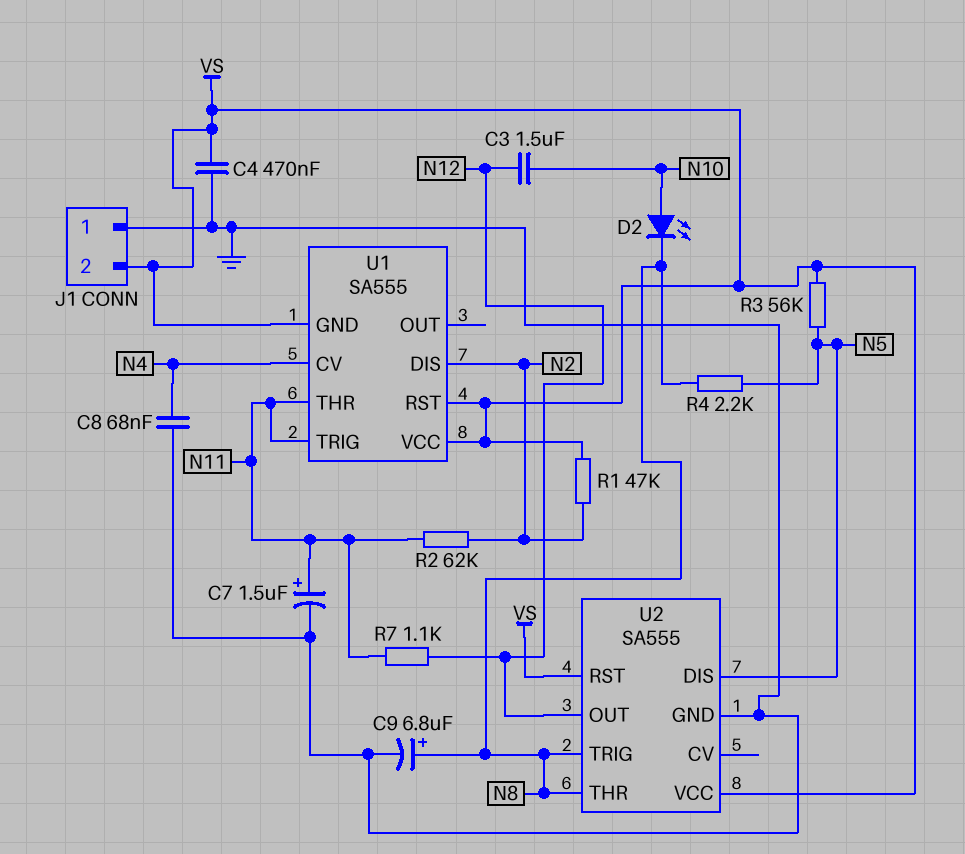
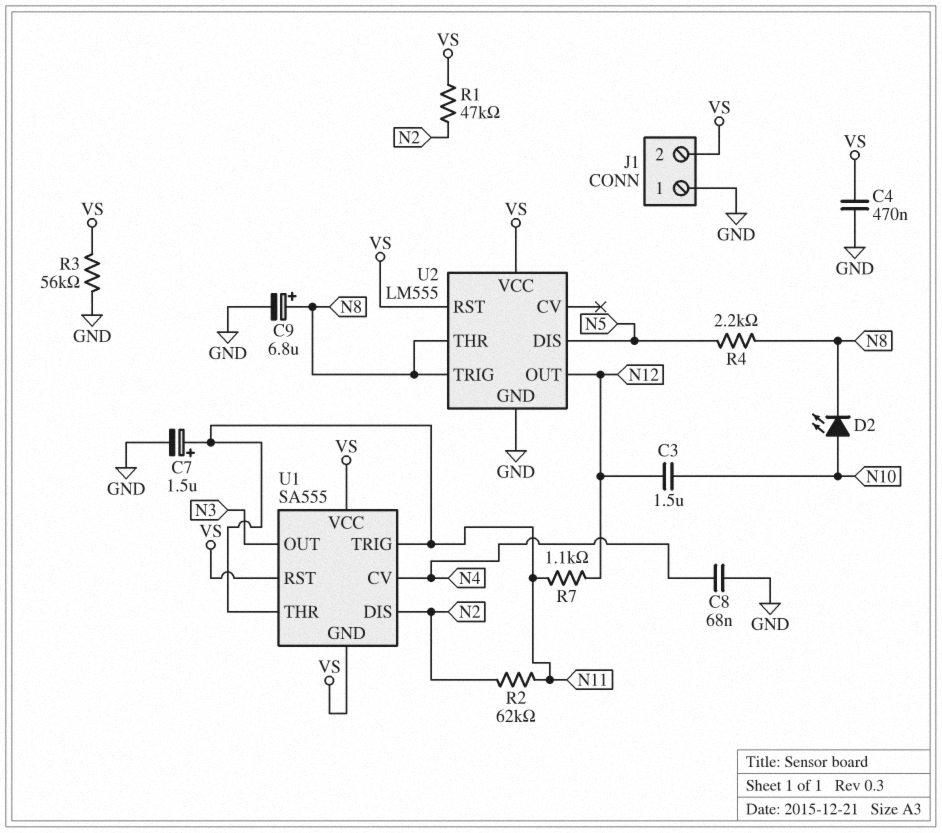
R3: 56k (N5, VS) -> 56k (GND, VS)
U1 pin OUT: none -> N3
U2: SA555 -> LM555

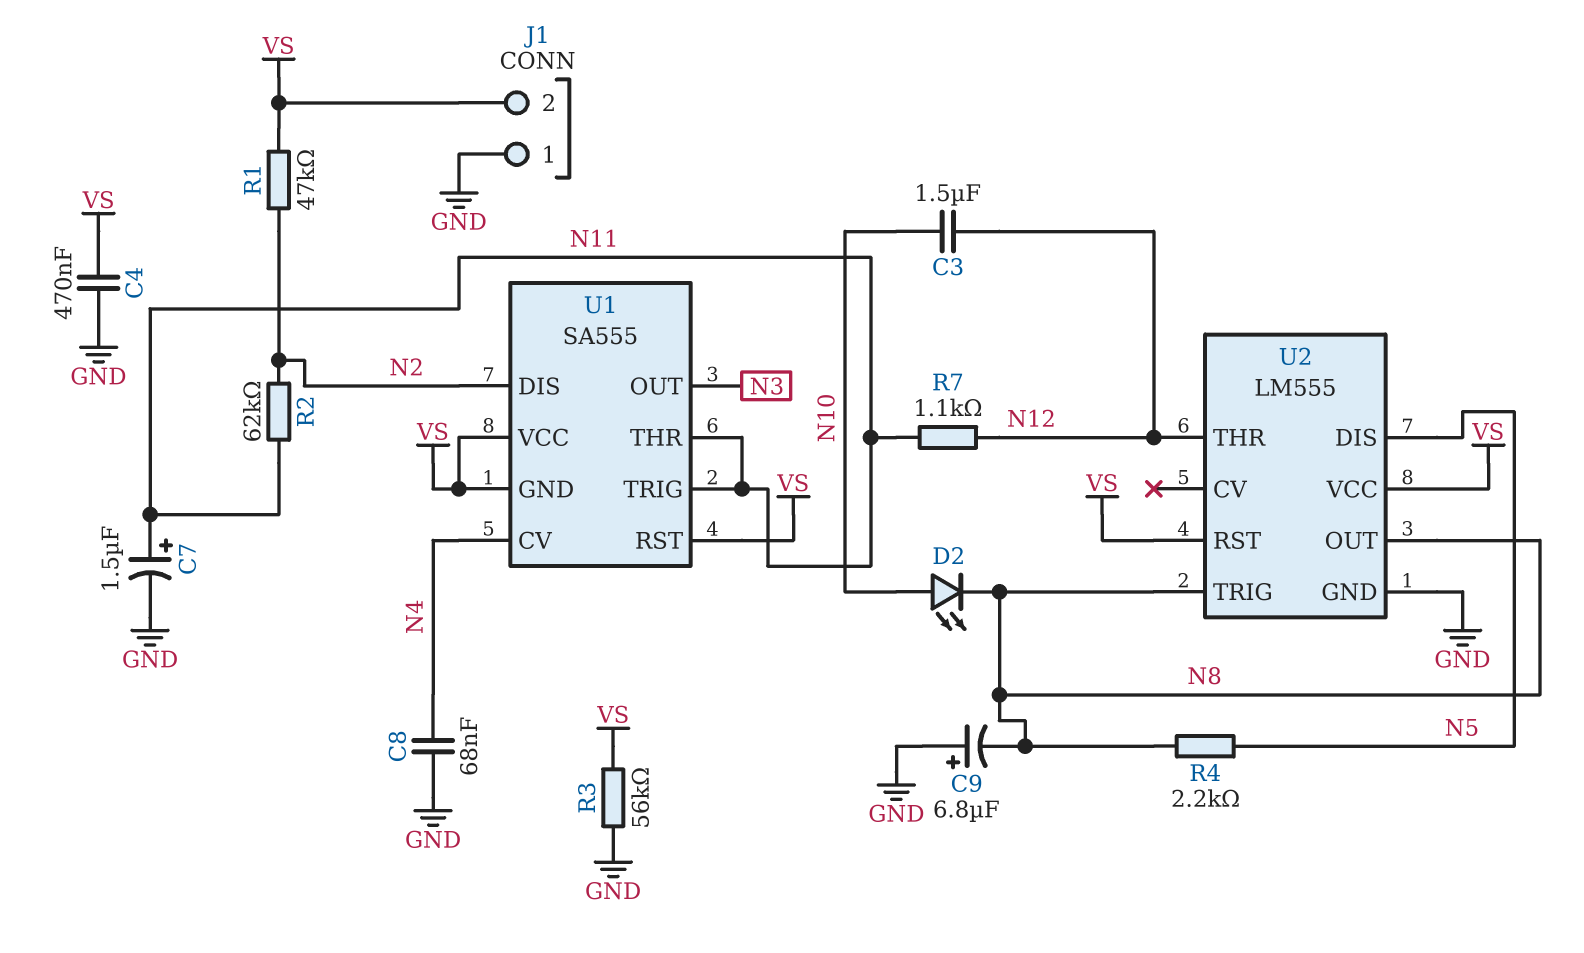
C9: 6.8uF (plus N8, minus GND) -> 6.8uF (plus GND, minus N8)
U2 pin OUT: N12 -> N8
U2 pin THR: N8 -> N12

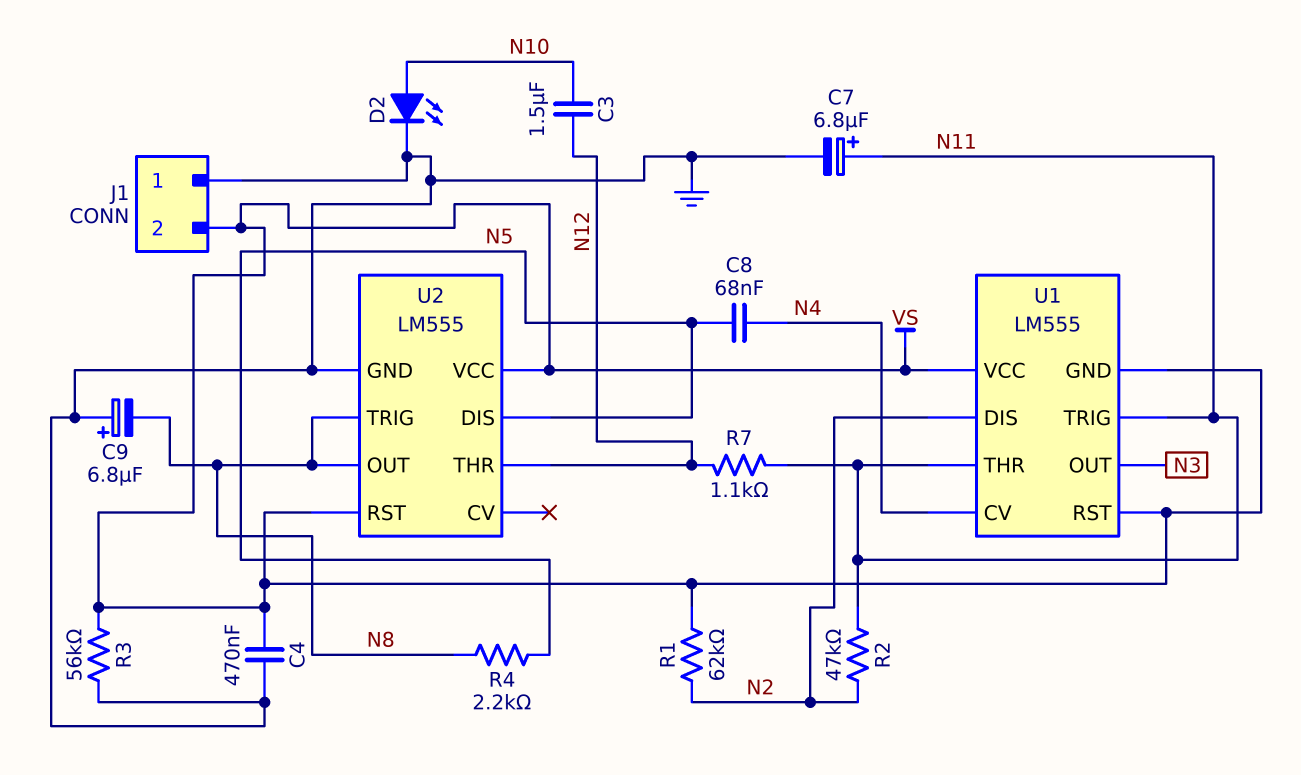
C7: 1.5uF (plus N11, minus GND) -> 6.8uF (plus N11, minus GND)
C8: 68nF (GND, N4) -> 68nF (N4, N5)
D2: LED (A N10, K N8) -> LED (A N10, K GND)
R1: 47k (N2, VS) -> 62k (N2, VS)
R2: 62k (N2, N11) -> 47k (N2, N11)
U1: SA555 -> LM555

